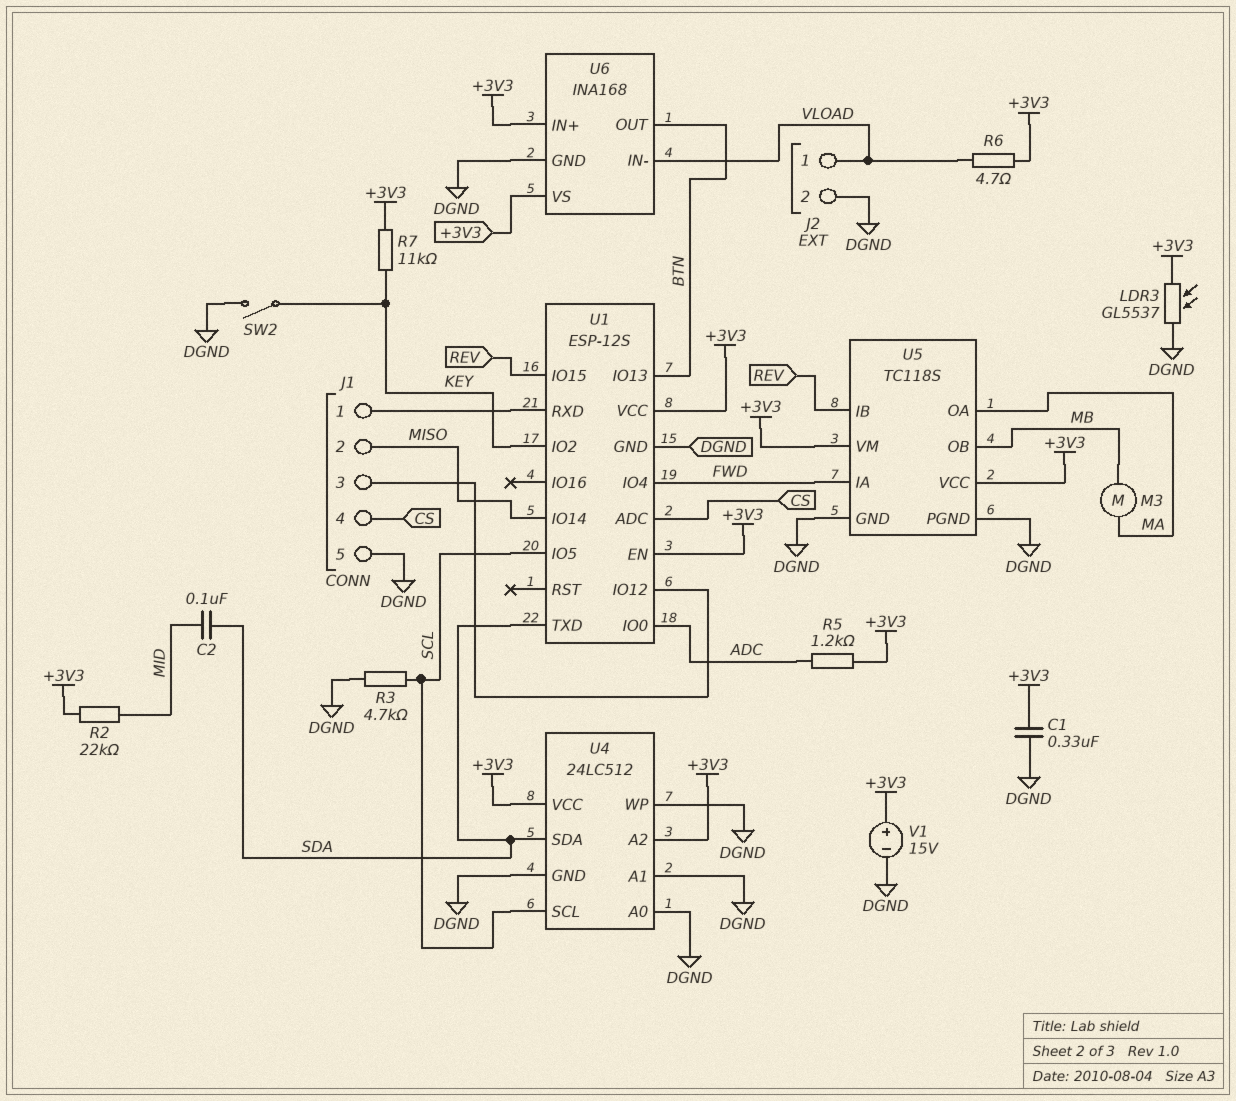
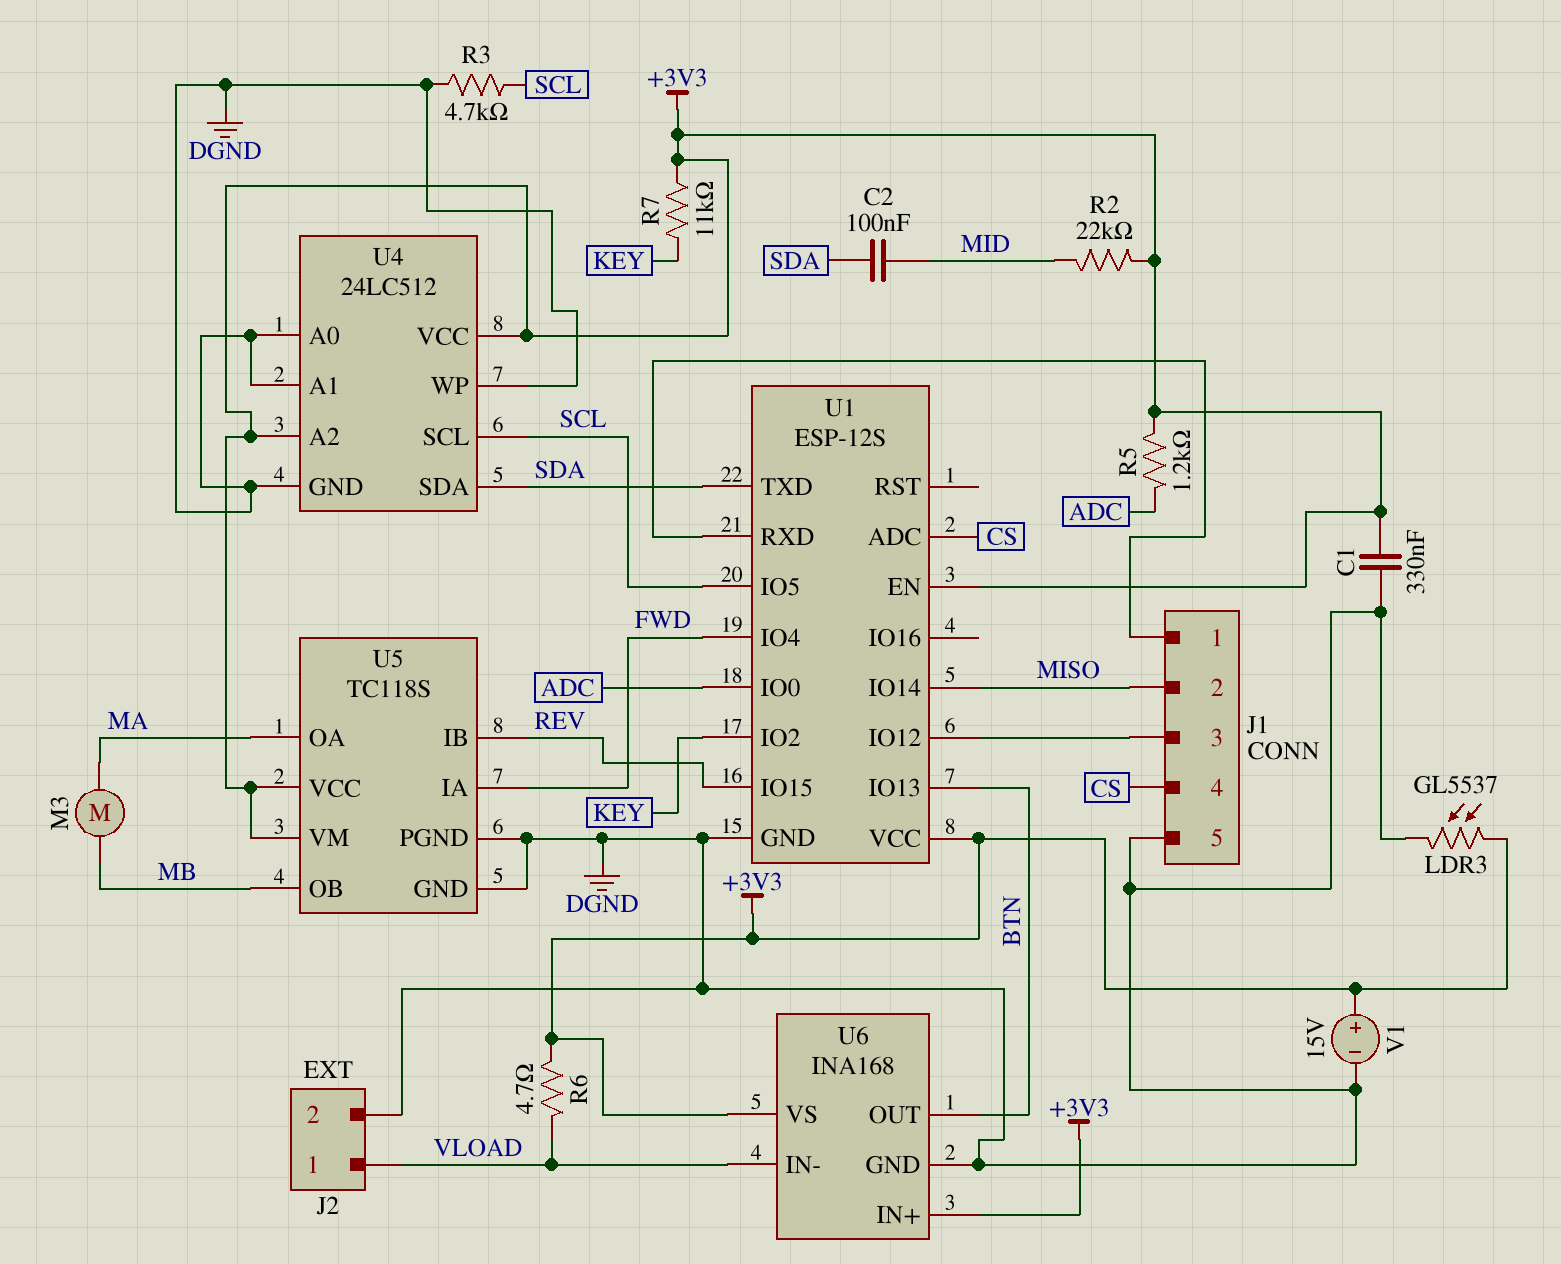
SW2: switch (DGND, KEY) -> none

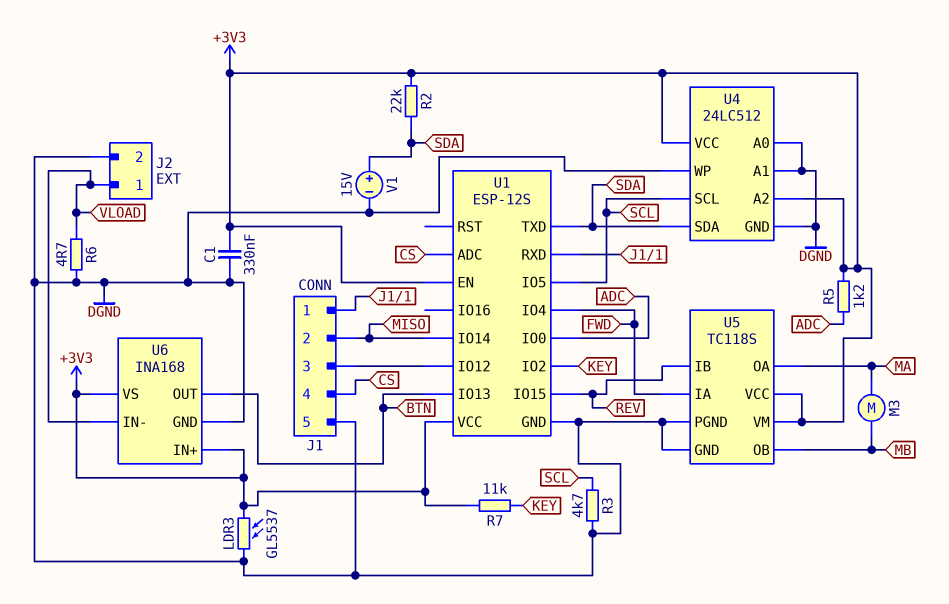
C2: 100nF (MID, SDA) -> none
R2: 22k (+3V3, MID) -> 22k (+3V3, SDA)
R6: 4.7 (+3V3, VLOAD) -> 4.7 (DGND, VLOAD)
V1: 15V (plus +3V3, minus DGND) -> 15V (plus SDA, minus DGND)

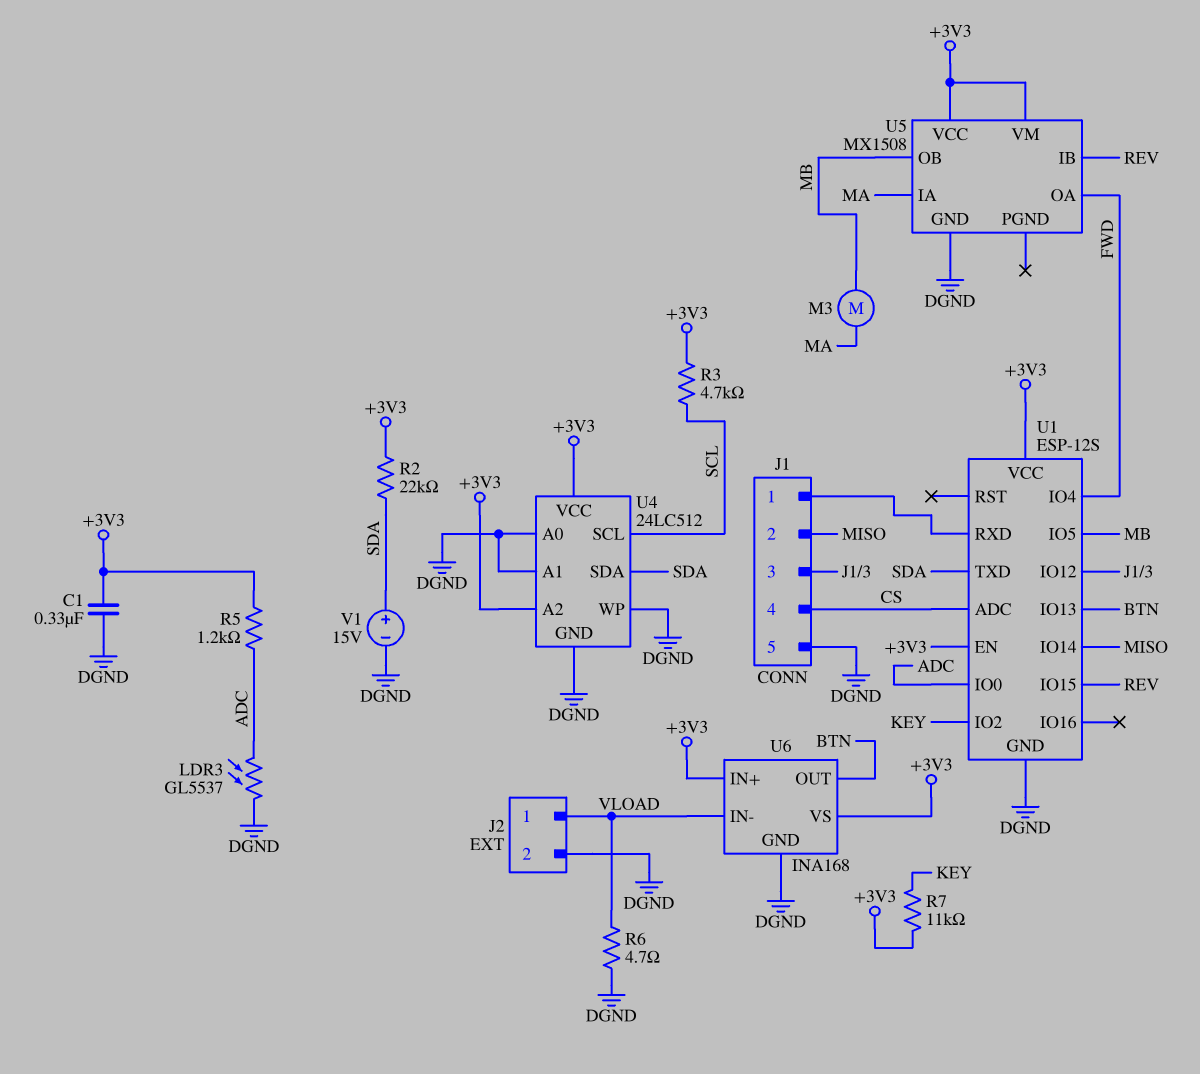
LDR3: GL5537 (+3V3, DGND) -> GL5537 (ADC, DGND)
R3: 4.7k (DGND, SCL) -> 4.7k (+3V3, SCL)
U1 pin IO5: SCL -> MB
U5: TC118S -> MX1508
U5 pin IA: FWD -> MA
U5 pin OA: MA -> FWD
U5 pin PGND: DGND -> none

